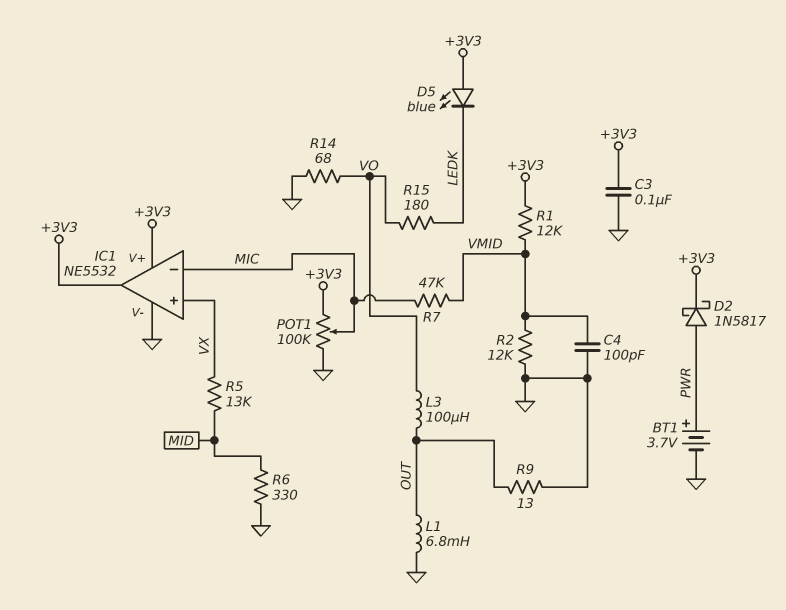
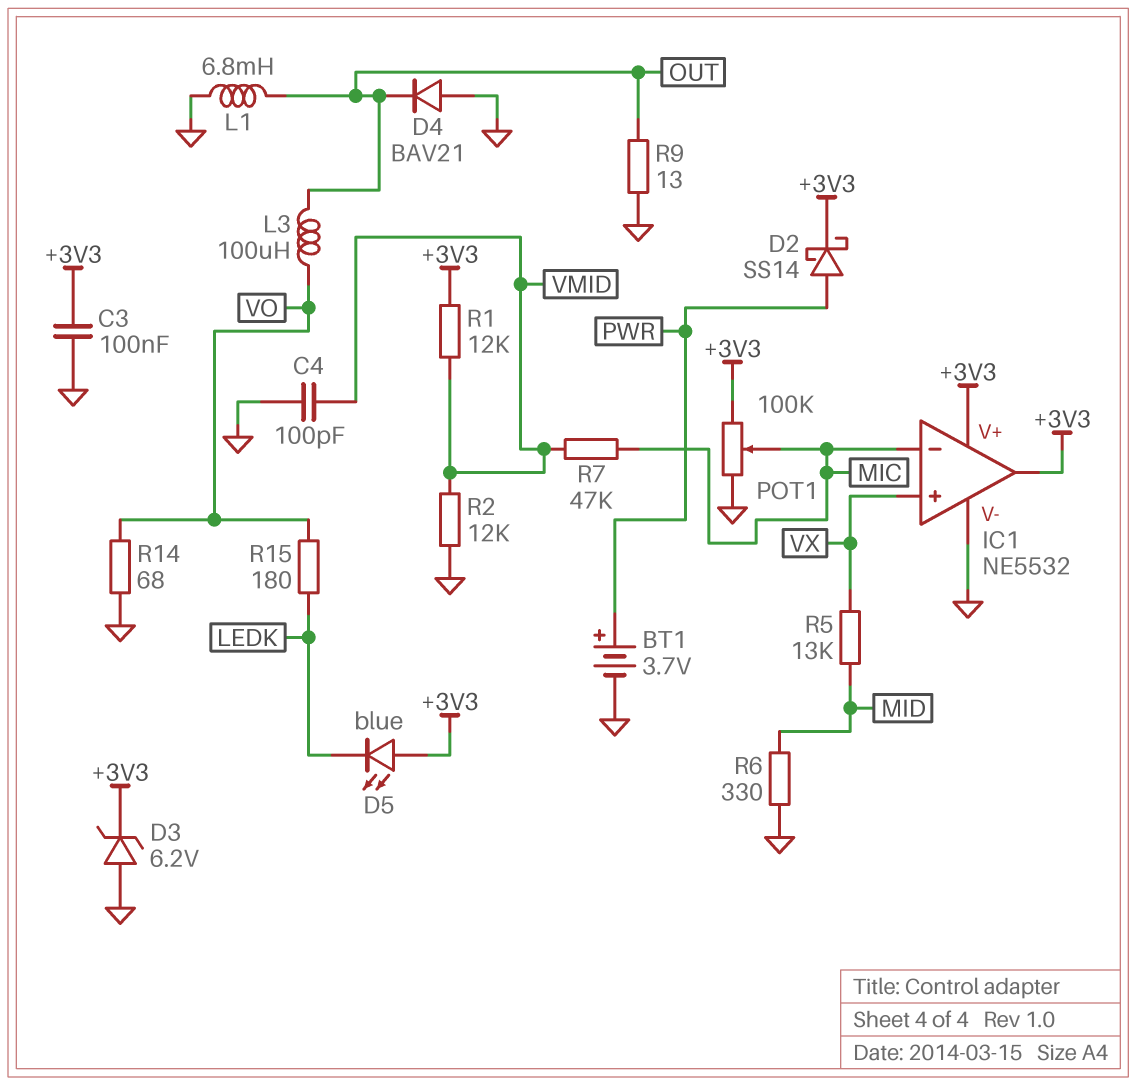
D2: schottky 1N5817 (A PWR, K +3V3) -> schottky SS14 (A PWR, K +3V3)
D3: none -> zener 6.2V (A GND, K +3V3)
D4: none -> diode BAV21 (A GND, K OUT)

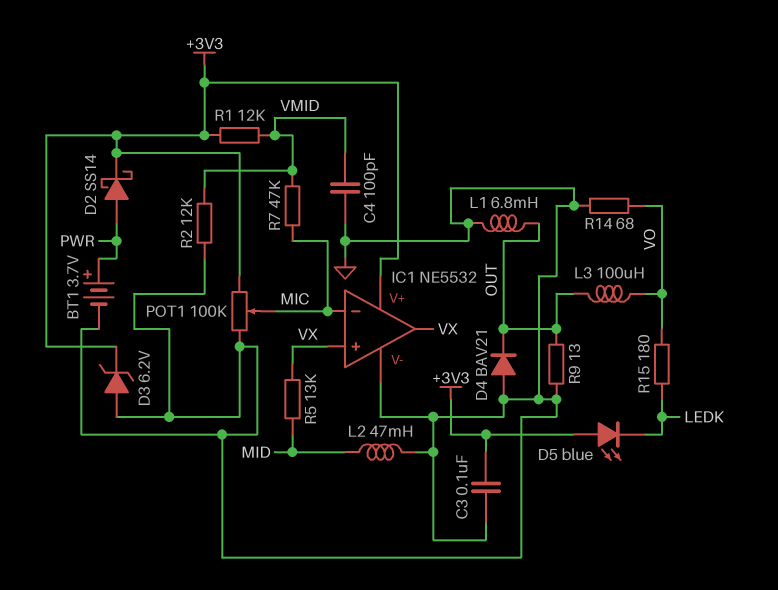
IC1 pin out: +3V3 -> VX
L2: none -> 47mH (GND, MID)
R6: 330 (GND, MID) -> none

